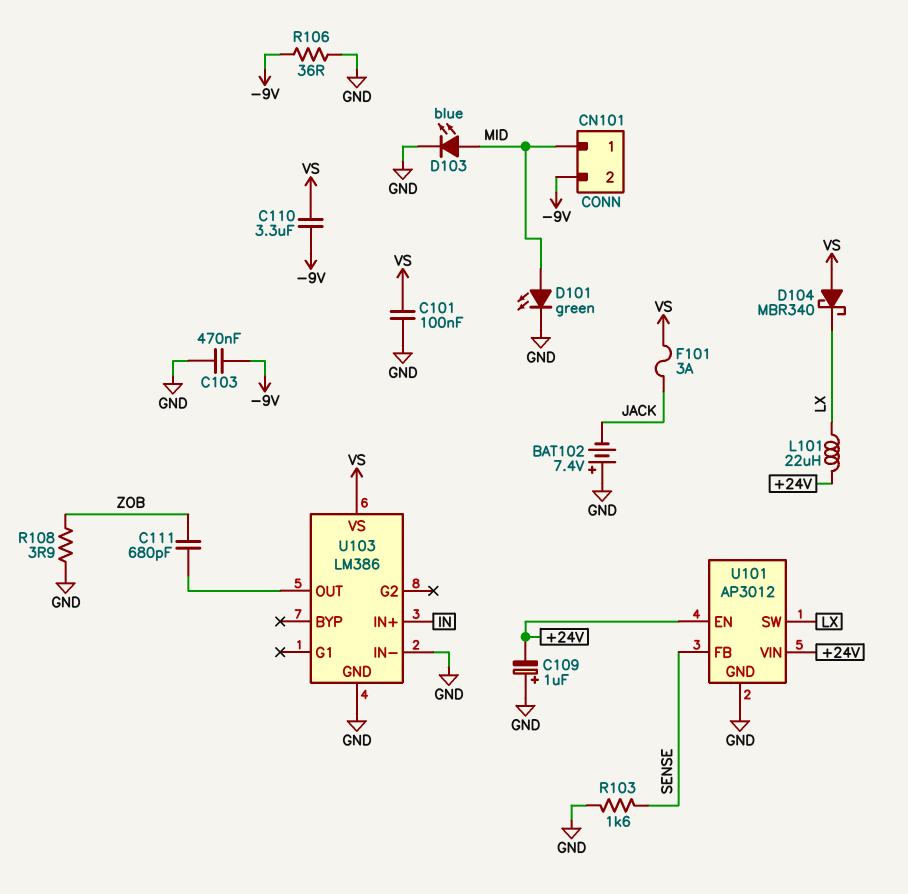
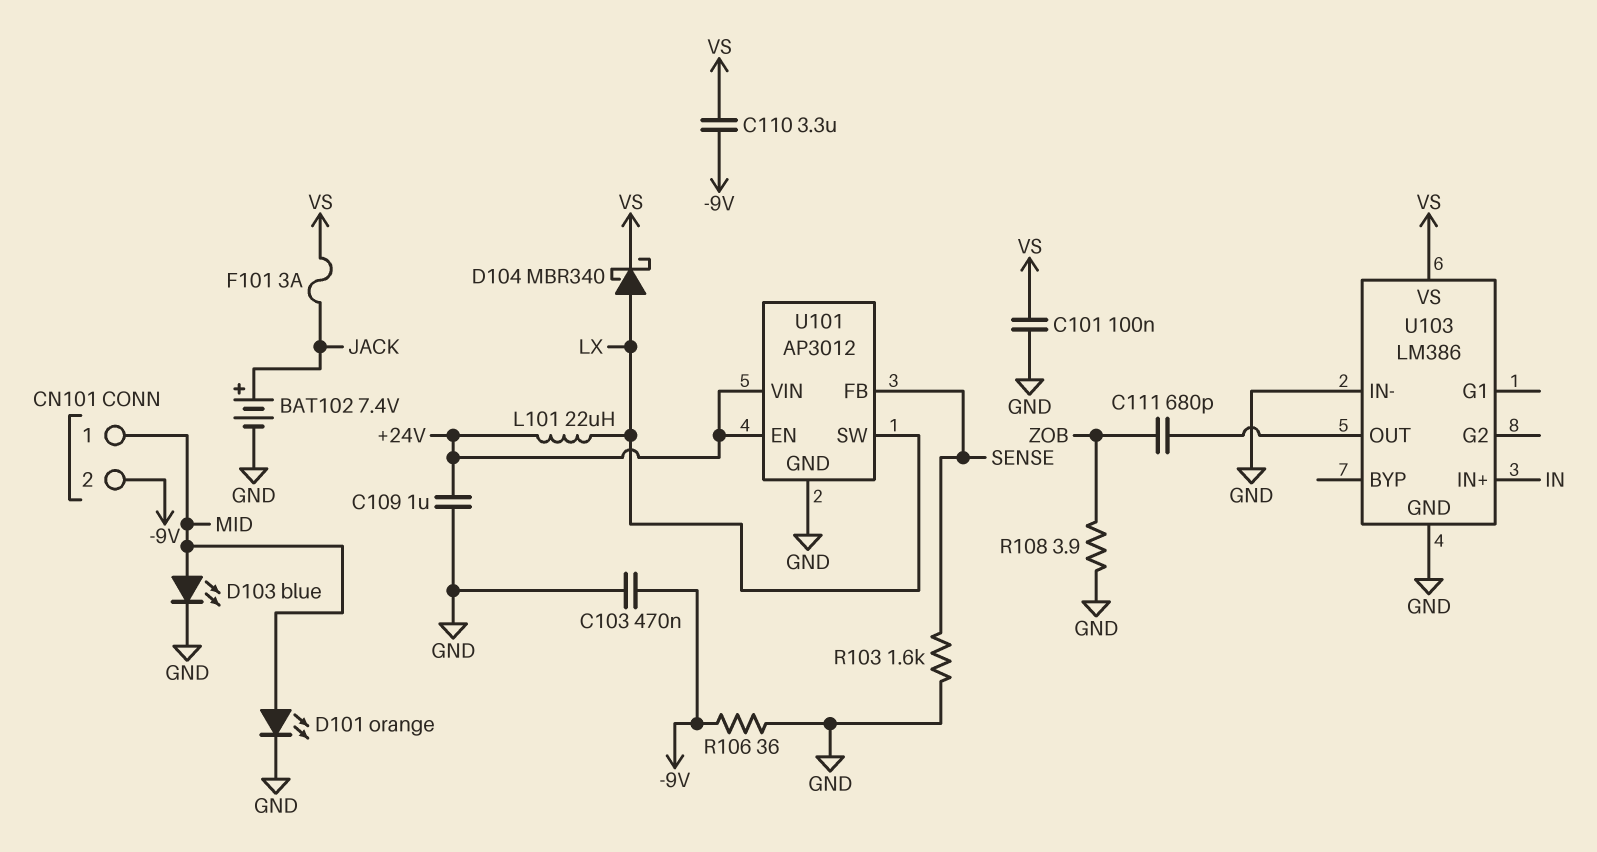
BAT102: 7.4V (plus GND, minus JACK) -> 7.4V (plus JACK, minus GND)
C109: 1uF (plus GND, minus +24V) -> 1uF (+24V, GND)
D101: LED green (A MID, K GND) -> LED orange (A MID, K GND)
D104: schottky MBR340 (A VS, K LX) -> schottky MBR340 (A LX, K VS)

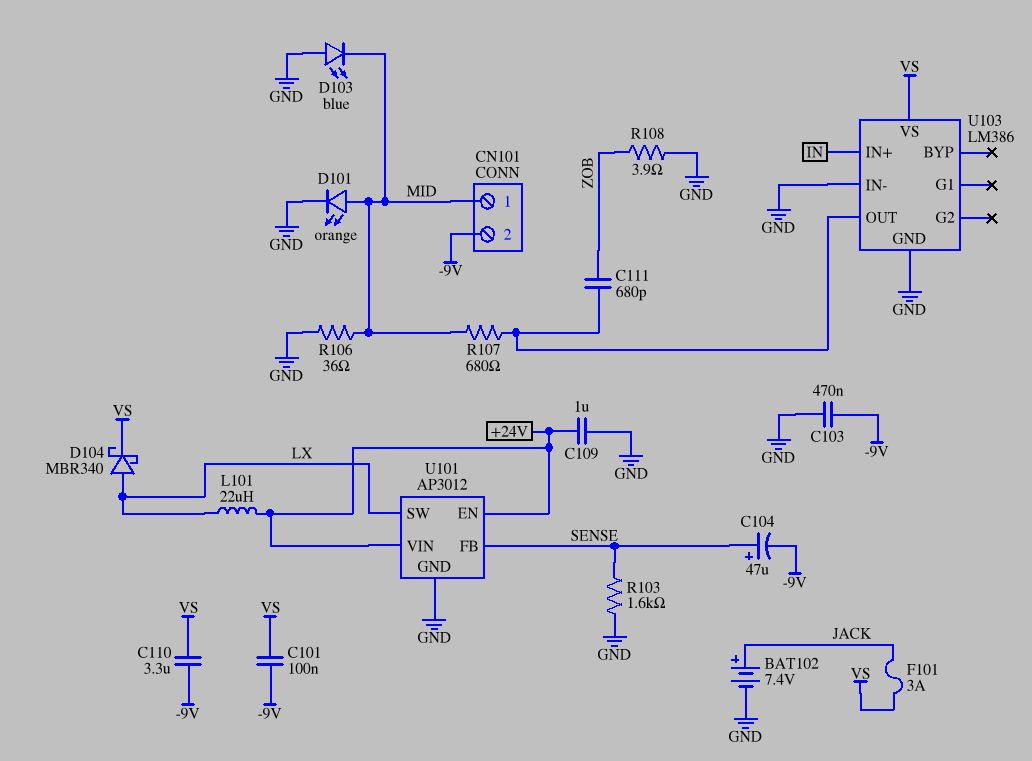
C101: 100nF (GND, VS) -> 100nF (-9V, VS)
C104: none -> 47uF (plus SENSE, minus -9V)
D103: LED blue (A MID, K GND) -> LED blue (A GND, K MID)
R106: 36 (-9V, GND) -> 36 (GND, MID)
R107: none -> 680 (MID, U103/OUT)

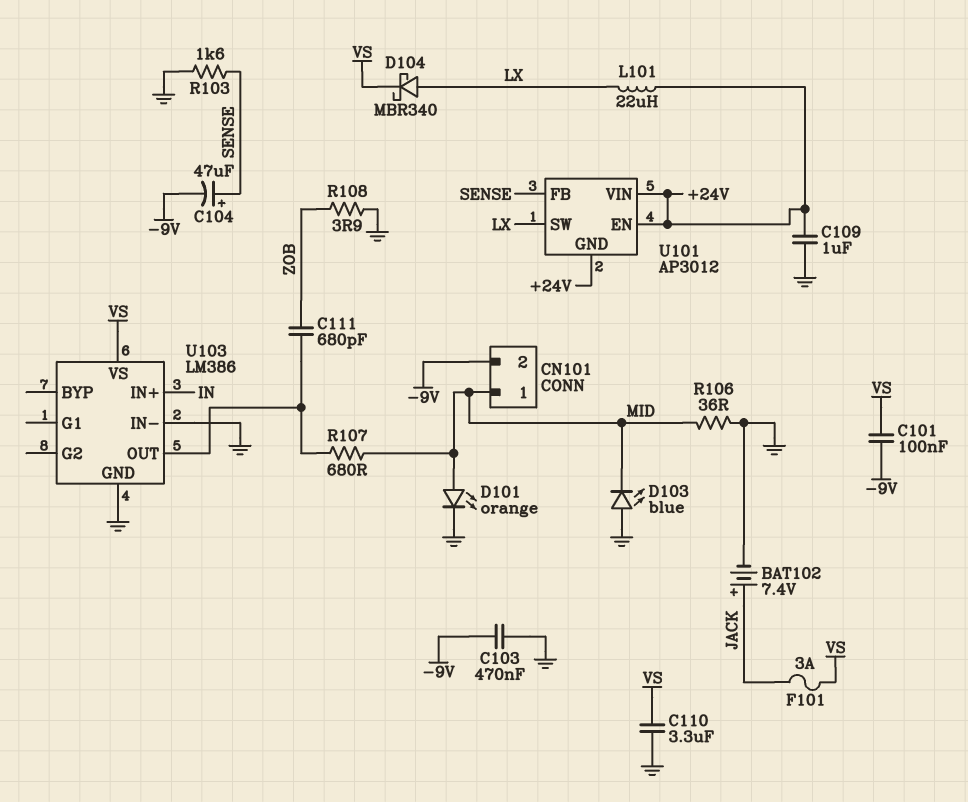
C110: 3.3uF (-9V, VS) -> 3.3uF (GND, VS)
U101 pin GND: GND -> +24V

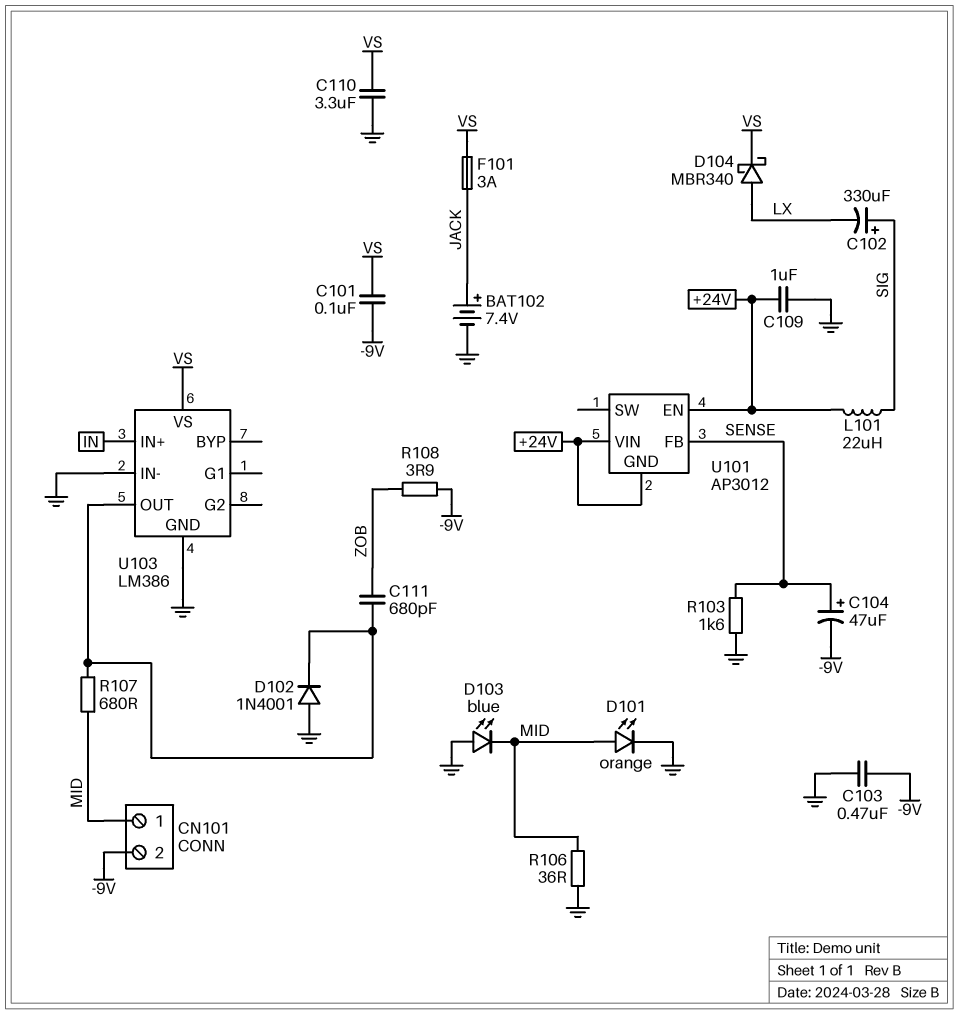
C102: none -> 330uF (plus SIG, minus LX)
D102: none -> diode 1N4001 (A GND, K U103/OUT)
L101: 22uH (+24V, LX) -> 22uH (+24V, SIG)
R108: 3.9 (GND, ZOB) -> 3.9 (-9V, ZOB)
U101 pin SW: LX -> none

